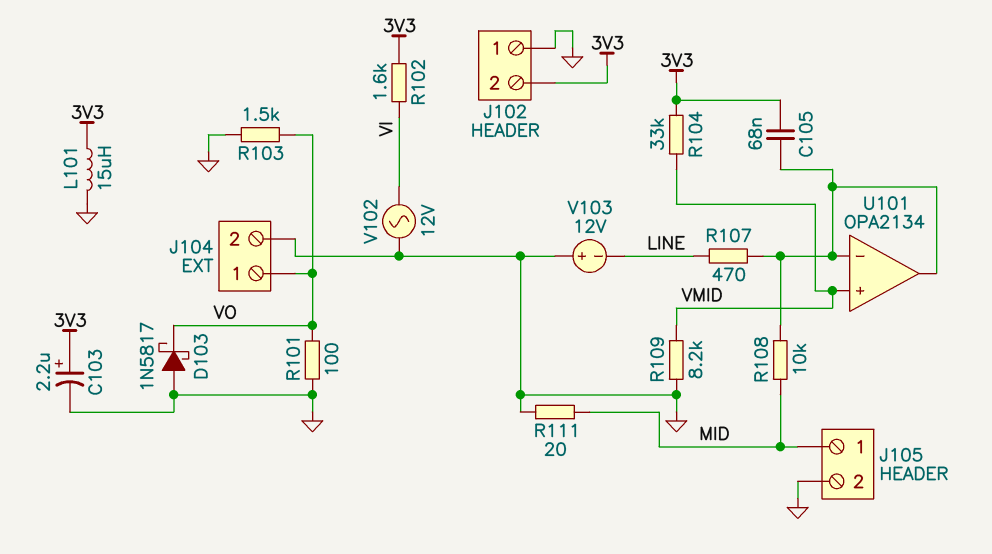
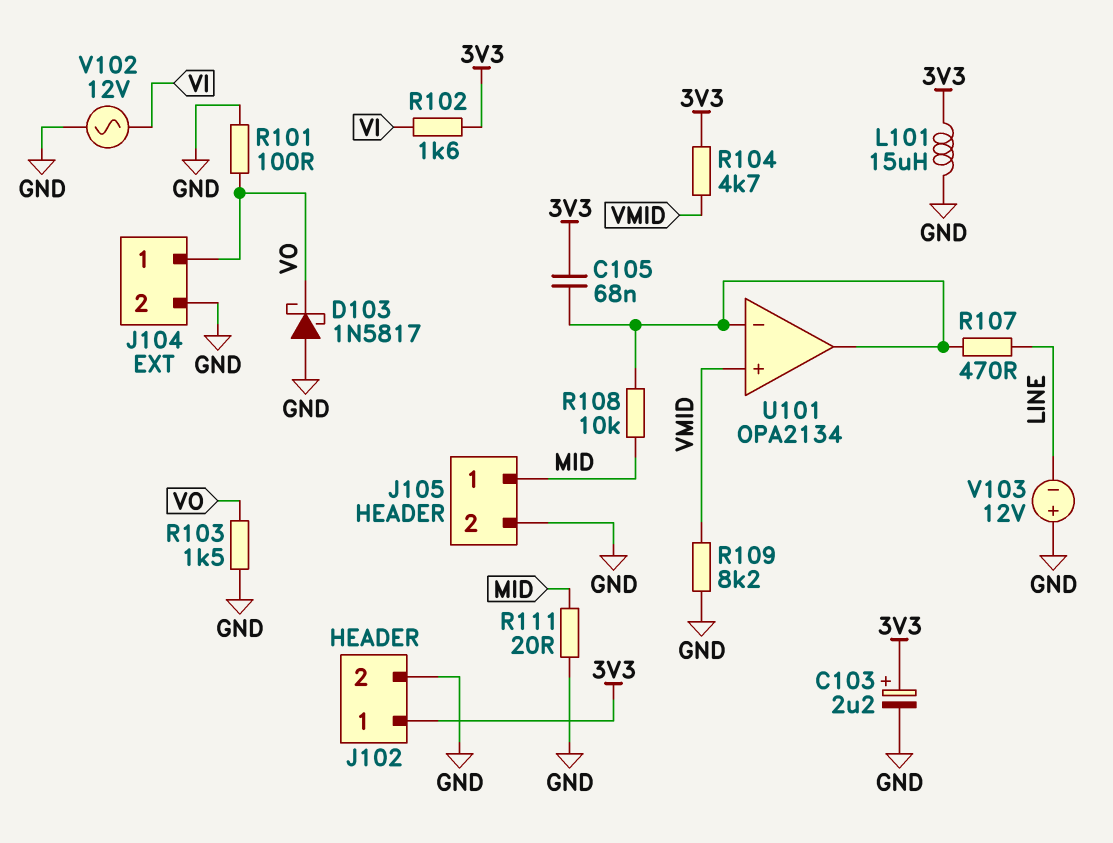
J102 pin 1: GND -> 3V3
J102 pin 2: 3V3 -> GND
R104: 33k (3V3, VMID) -> 4.7k (3V3, VMID)

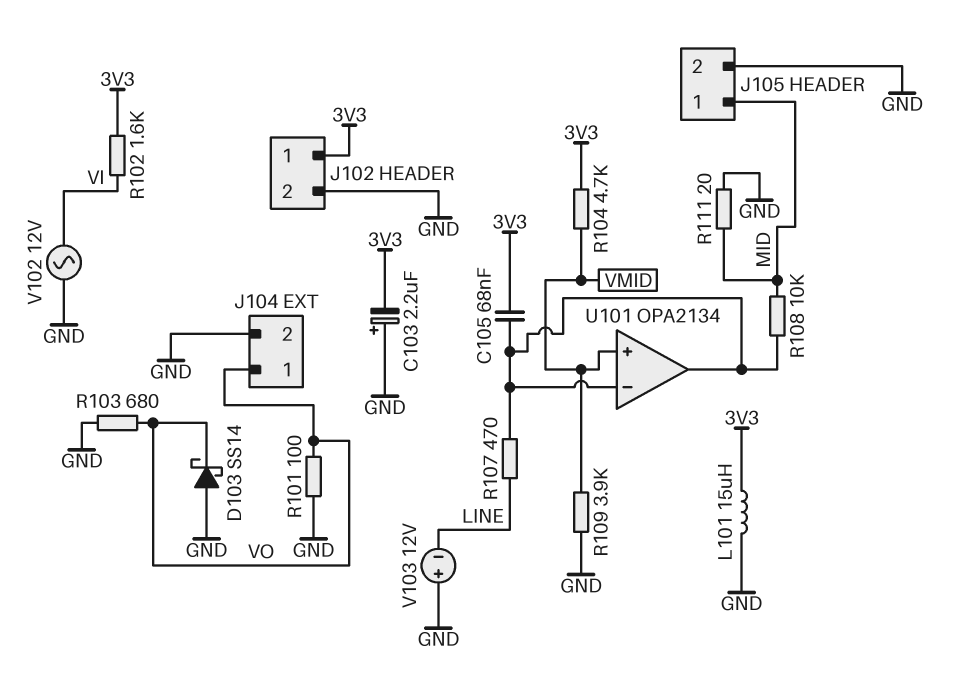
C103: 2.2uF (plus 3V3, minus GND) -> 2.2uF (plus GND, minus 3V3)
D103: schottky 1N5817 (A GND, K VO) -> schottky SS14 (A GND, K VO)
R103: 1.5k (GND, VO) -> 680 (GND, VO)
R109: 8.2k (GND, VMID) -> 3.9k (GND, VMID)

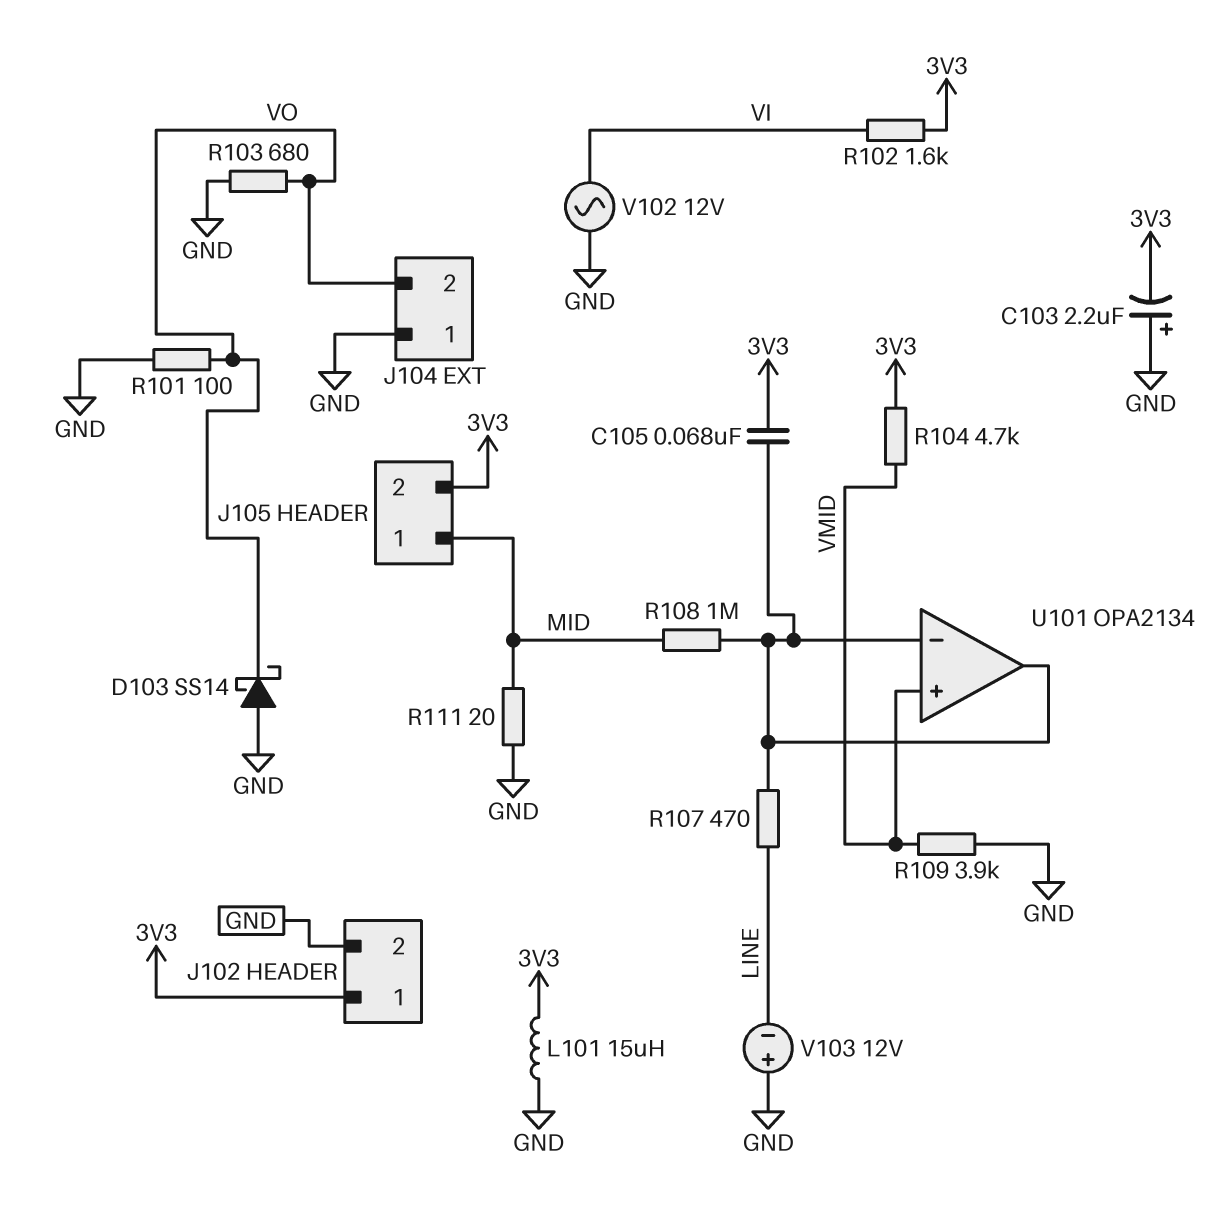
J104 pin 1: VO -> GND
J104 pin 2: GND -> VO
J105 pin 2: GND -> 3V3
R108: 10k (MID, U101/in-) -> 1M (MID, U101/in-)

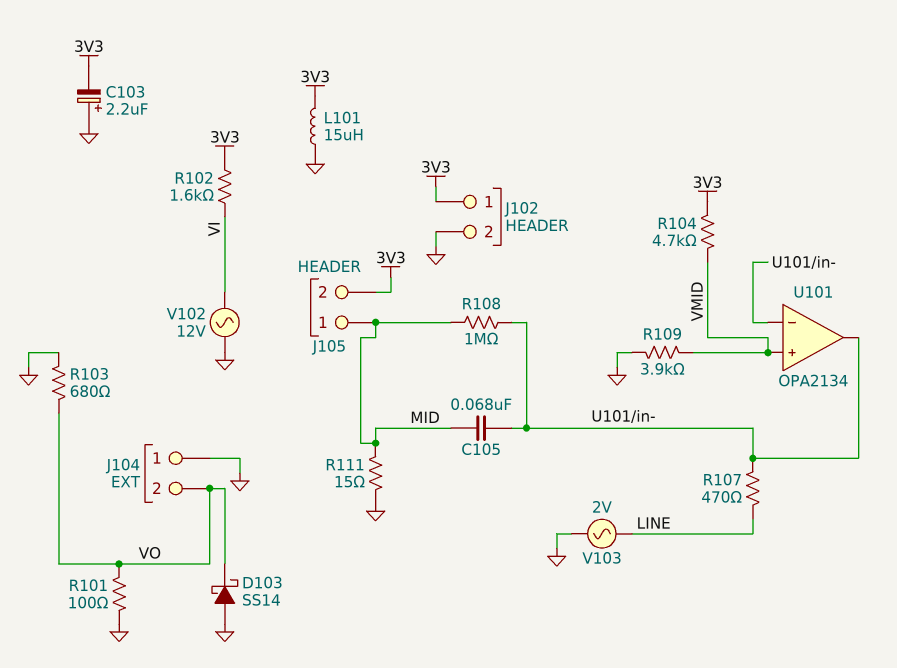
C105: 68nF (3V3, U101/in-) -> 68nF (MID, U101/in-)
R111: 20 (GND, MID) -> 15 (GND, MID)
V103: 12V (plus GND, minus LINE) -> AC 2V (GND, LINE)

